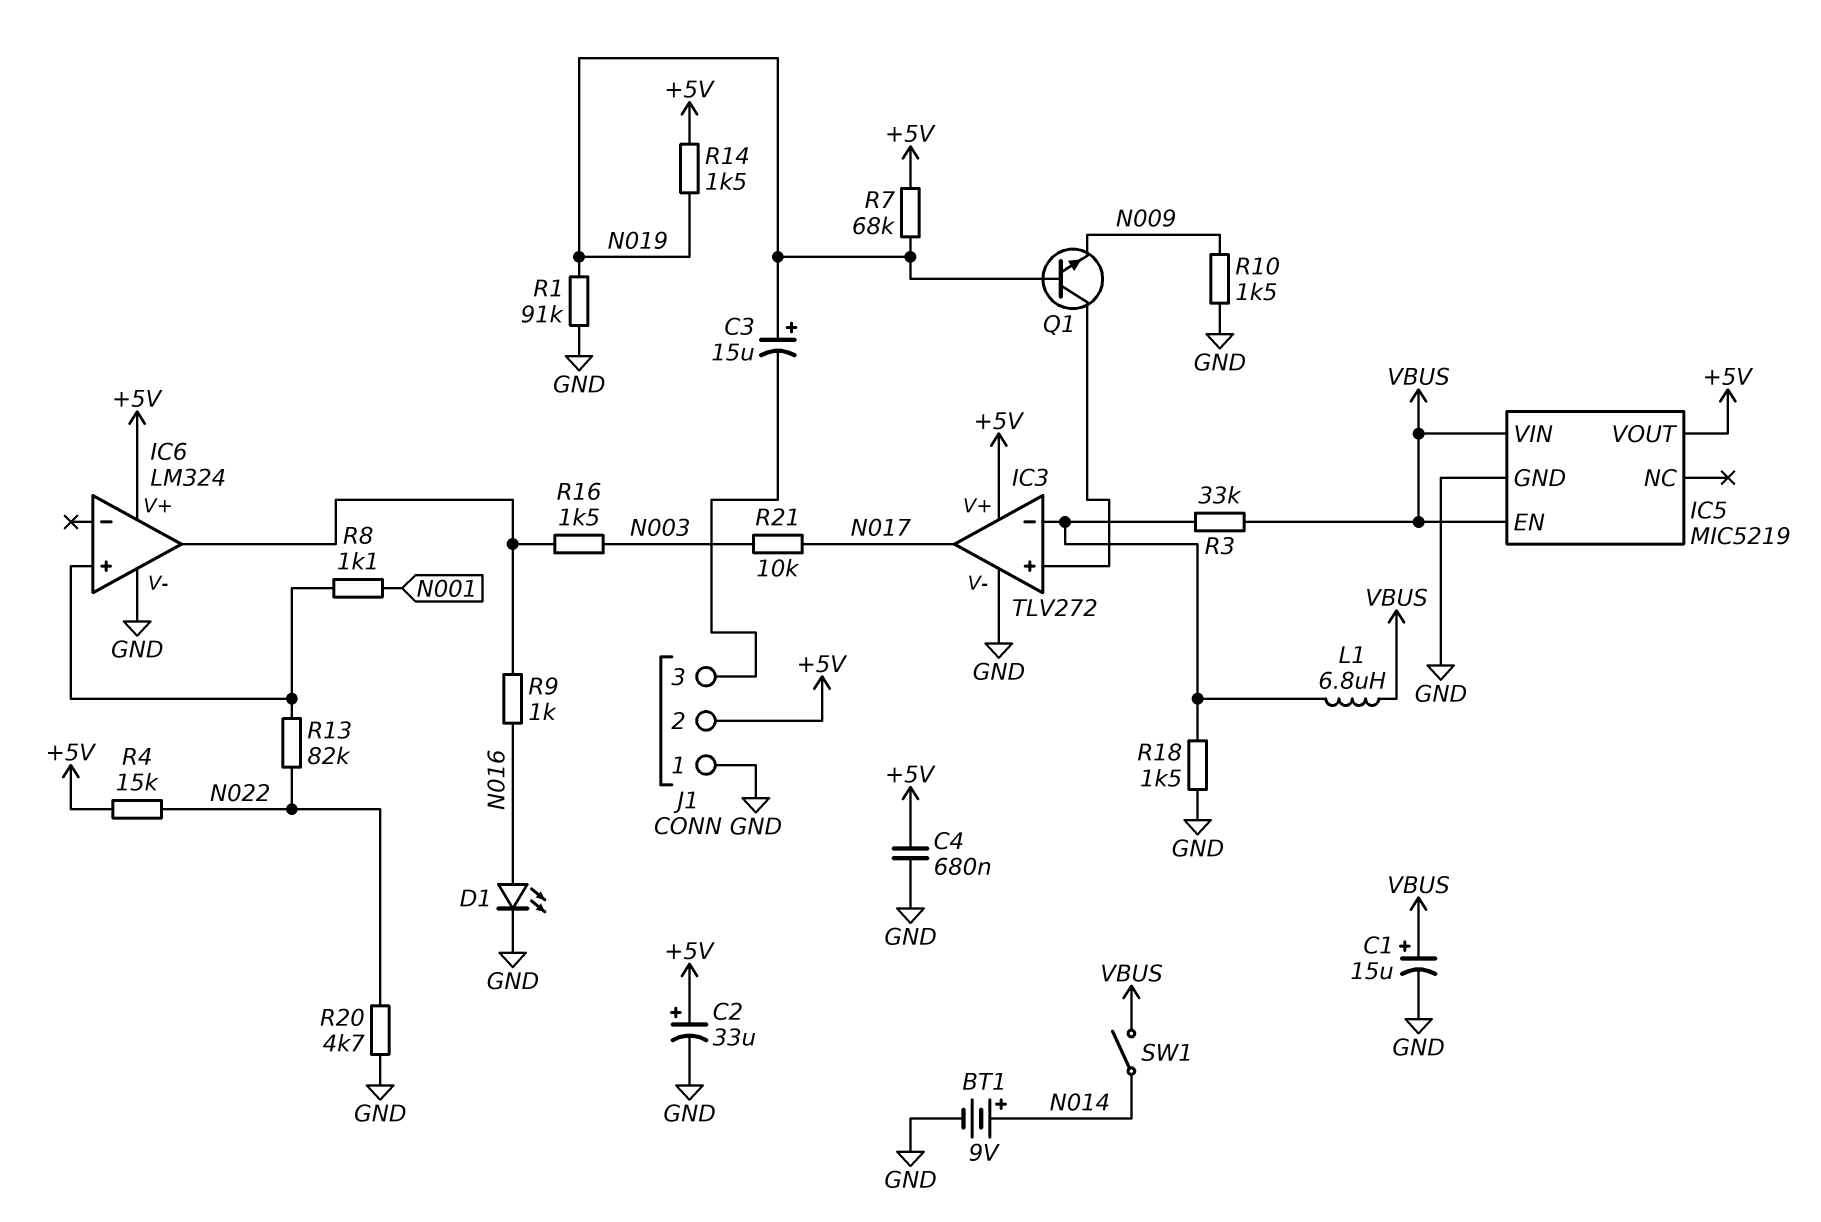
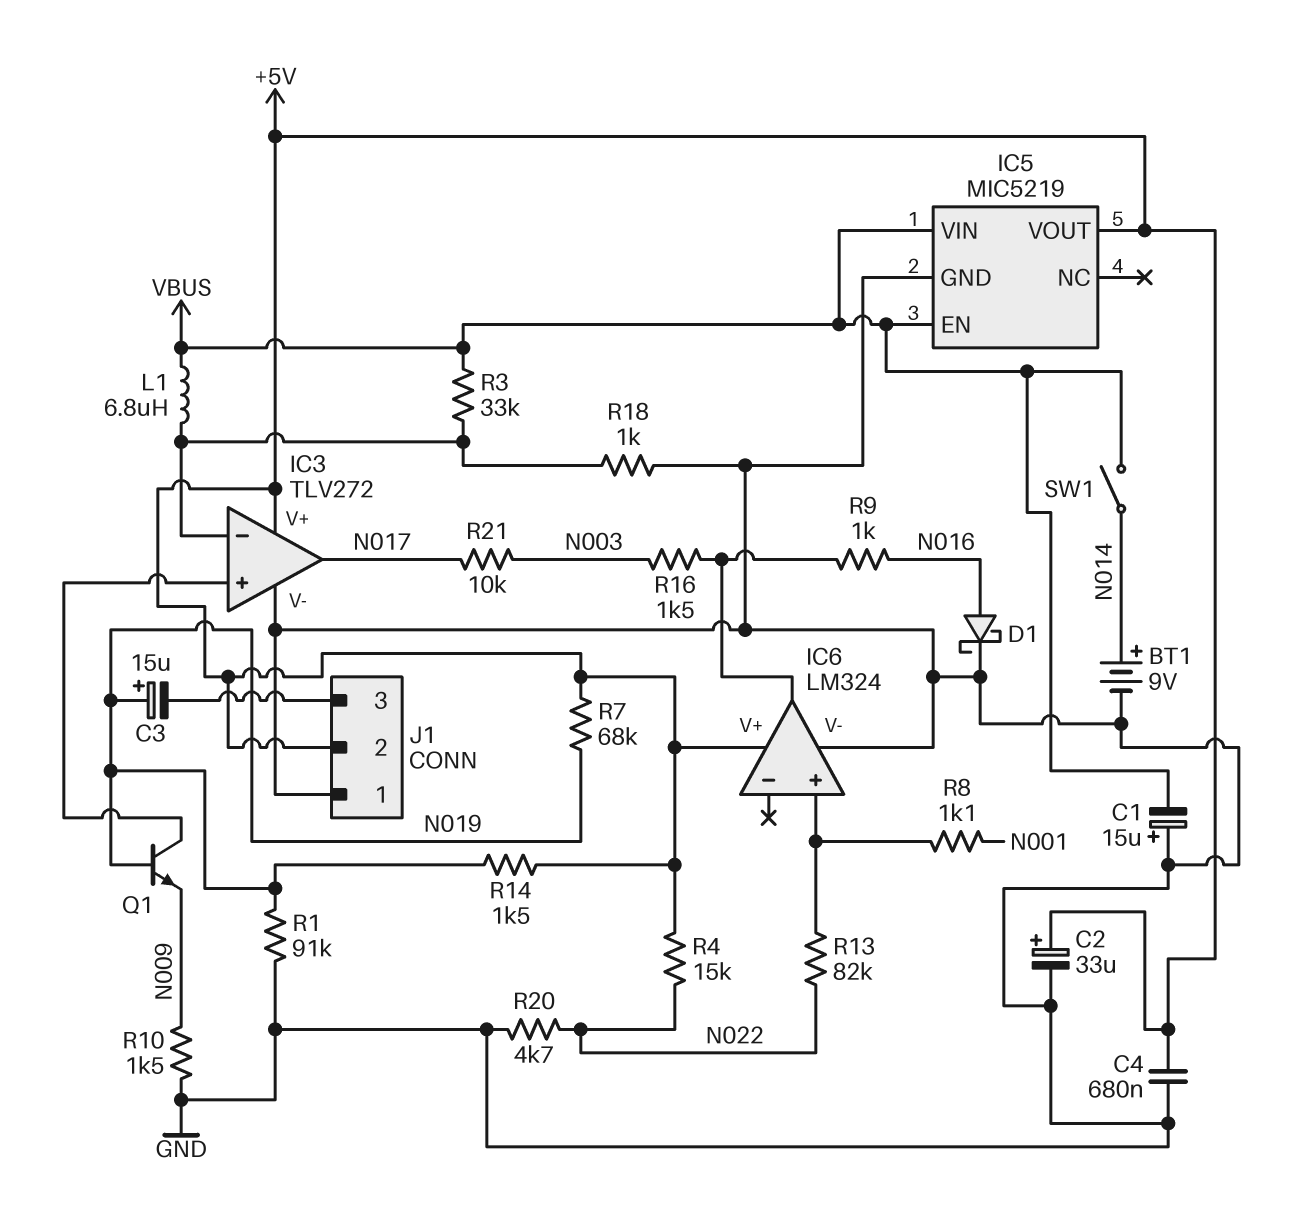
C1: 15uF (plus VBUS, minus GND) -> 15uF (plus GND, minus VBUS)
D1: LED (A N016, K GND) -> schottky (A N016, K GND)
R18: 1.5k (GND, IC3/in-) -> 1k (GND, IC3/in-)

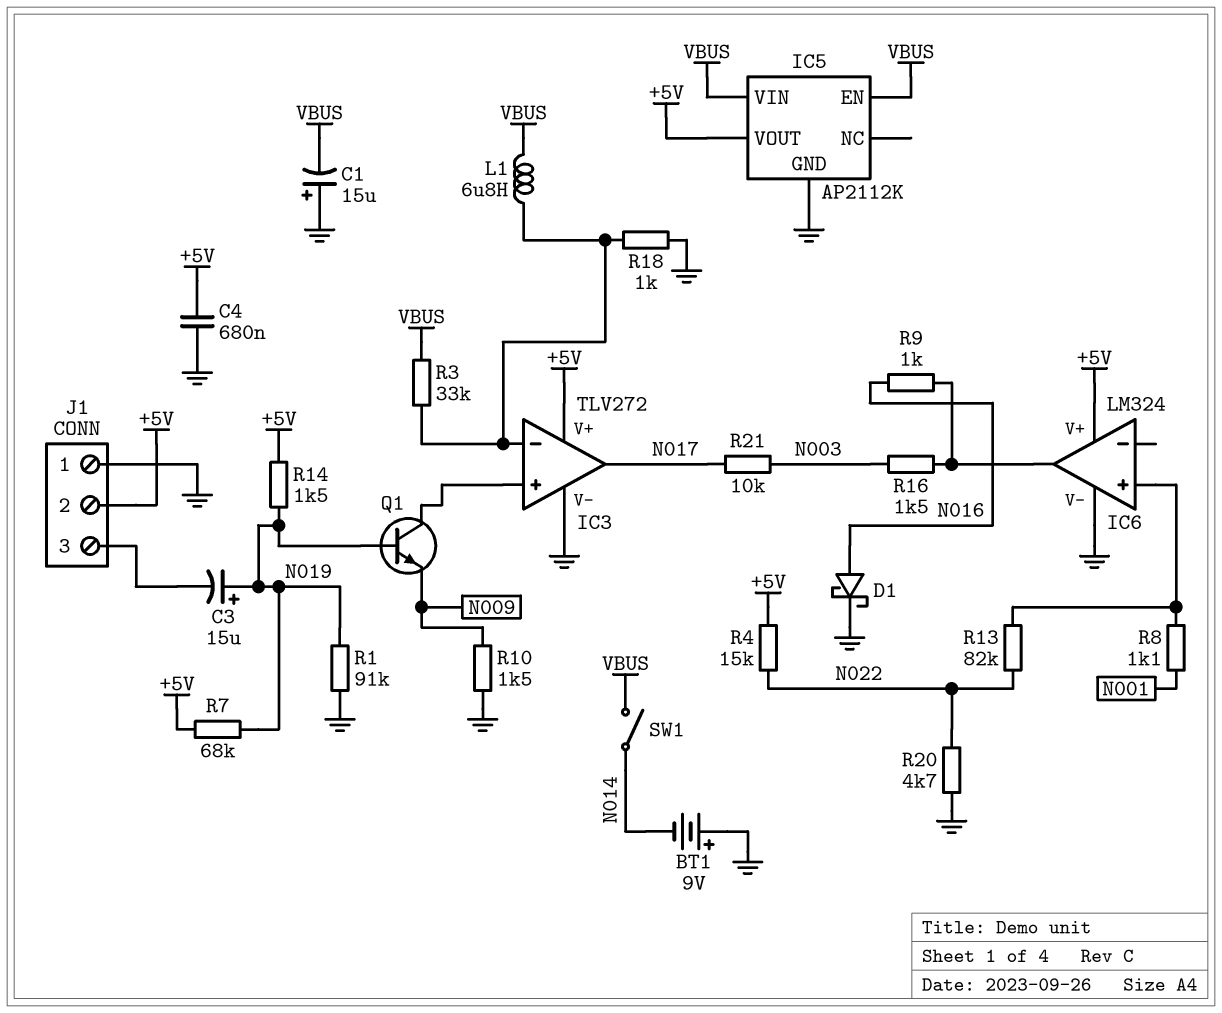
BT1: 9V (plus N014, minus GND) -> 9V (plus GND, minus N014)
C2: 33uF (plus +5V, minus GND) -> none
IC5: MIC5219 -> AP2112K

